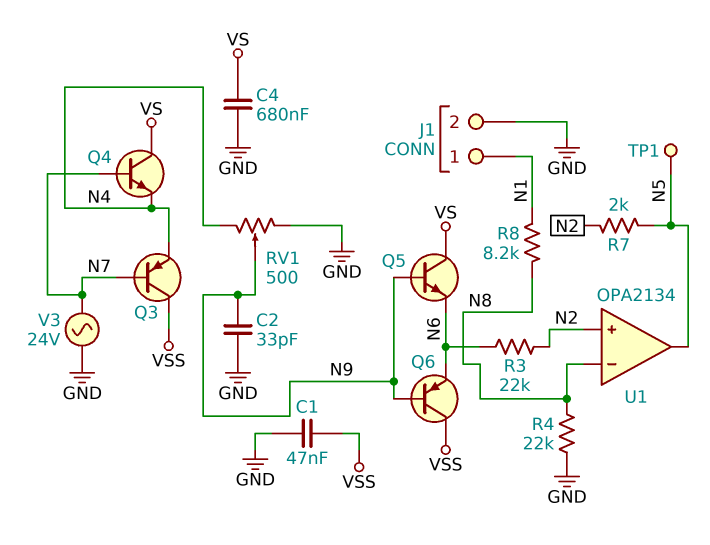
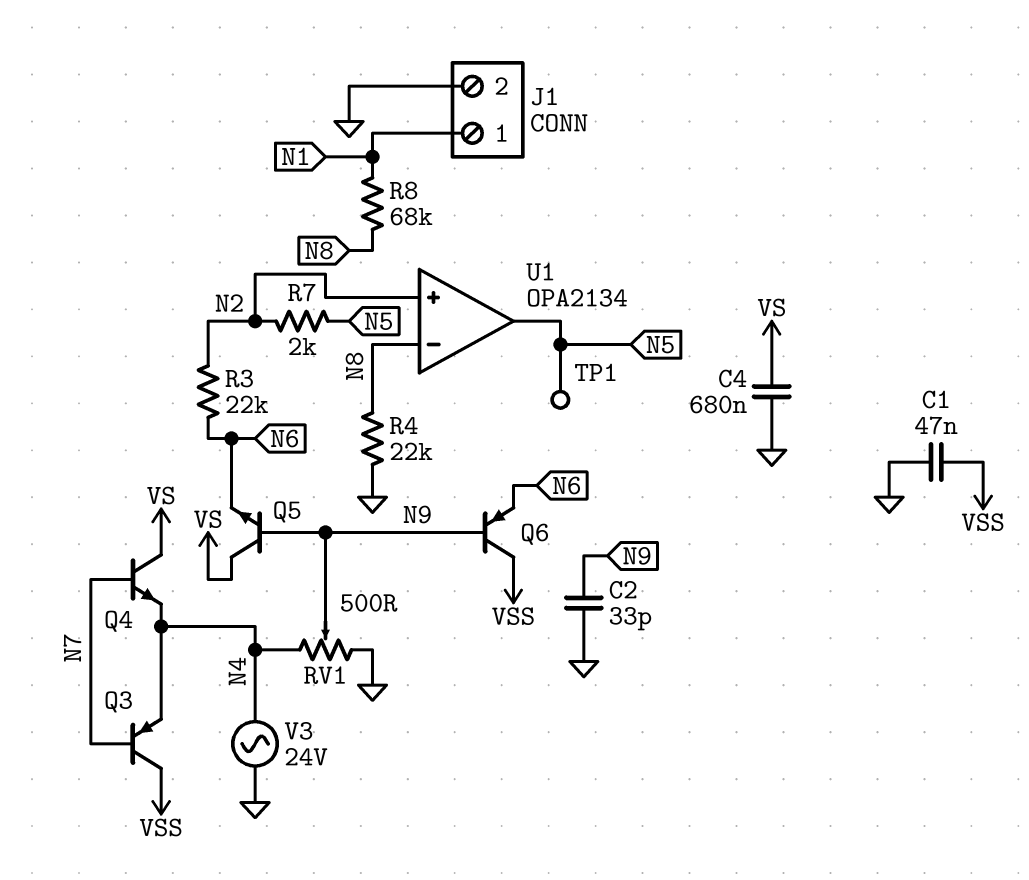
R8: 8.2k (N1, N8) -> 68k (N1, N8)
V3: AC 24V (GND, N7) -> AC 24V (GND, N4)

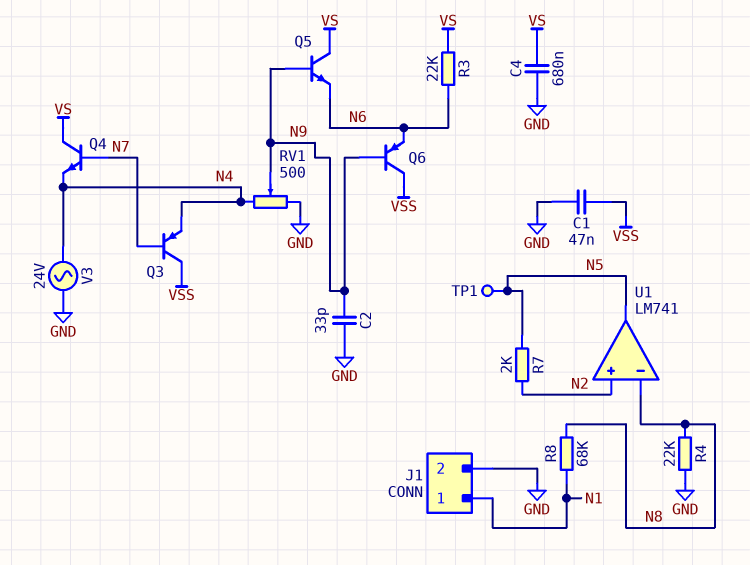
R3: 22k (N2, N6) -> 22k (N6, VS)
U1: OPA2134 -> LM741

